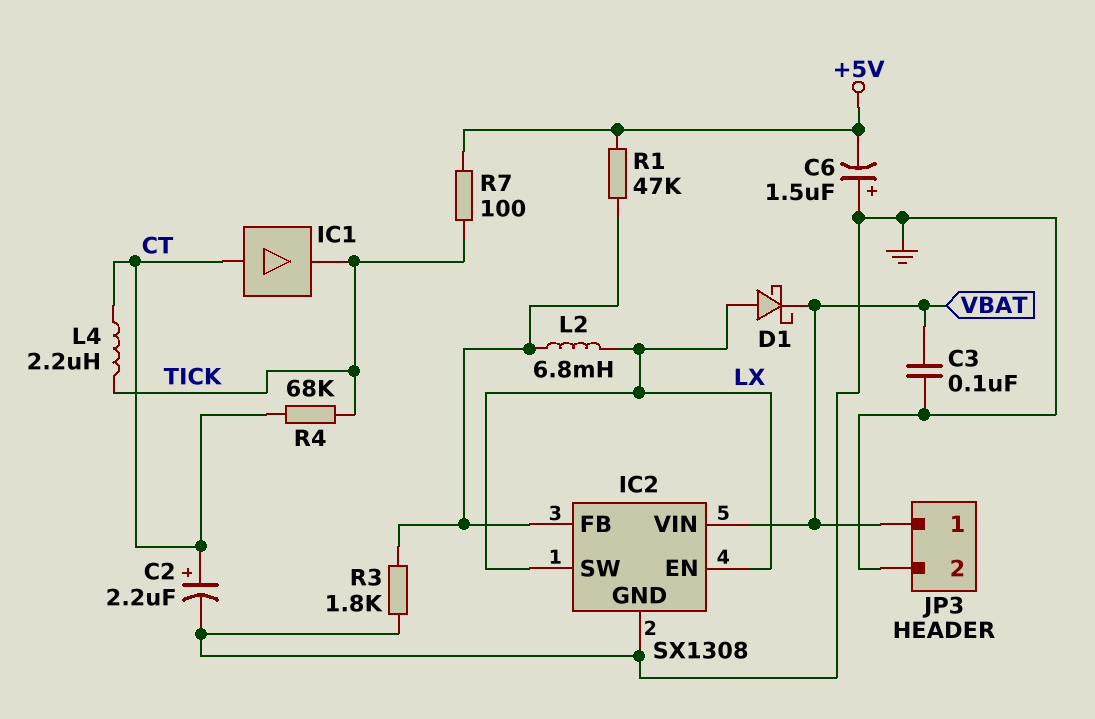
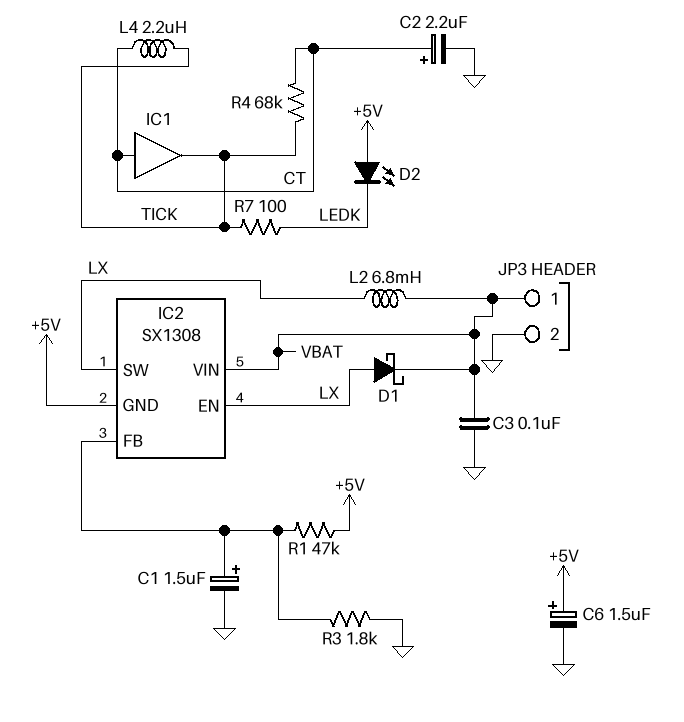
C1: none -> 1.5uF (plus IC2/FB, minus GND)
C6: 1.5uF (plus GND, minus +5V) -> 1.5uF (plus +5V, minus GND)
D2: none -> LED (A +5V, K LEDK)
IC2 pin GND: GND -> +5V
L2: 6.8mH (IC2/FB, LX) -> 6.8mH (LX, VBAT)
R7: 100 (+5V, TICK) -> 100 (LEDK, TICK)

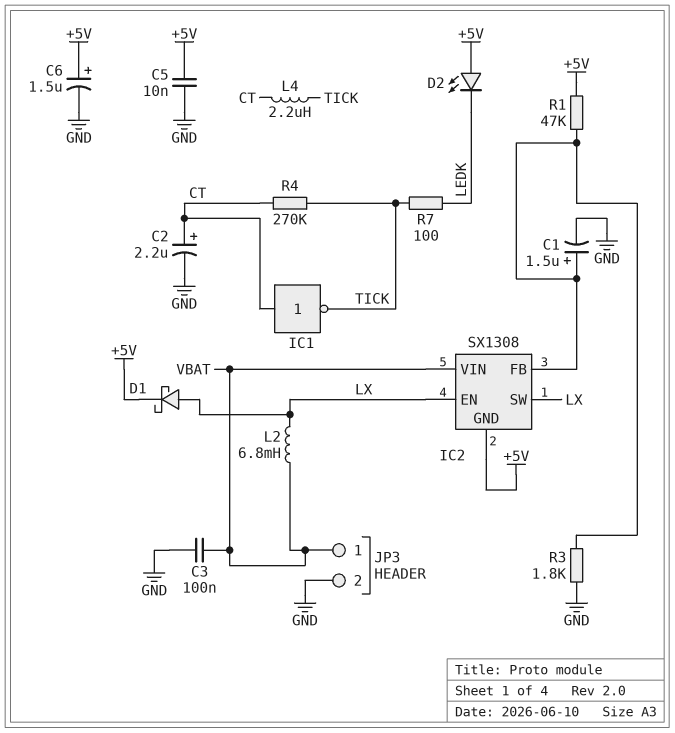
C5: none -> 10nF (+5V, GND)
D1: schottky (A LX, K VBAT) -> schottky (A LX, K +5V)
IC1: buffer (in CT, out TICK) -> NOT (in CT, out TICK)
R4: 68k (CT, TICK) -> 270k (CT, TICK)

